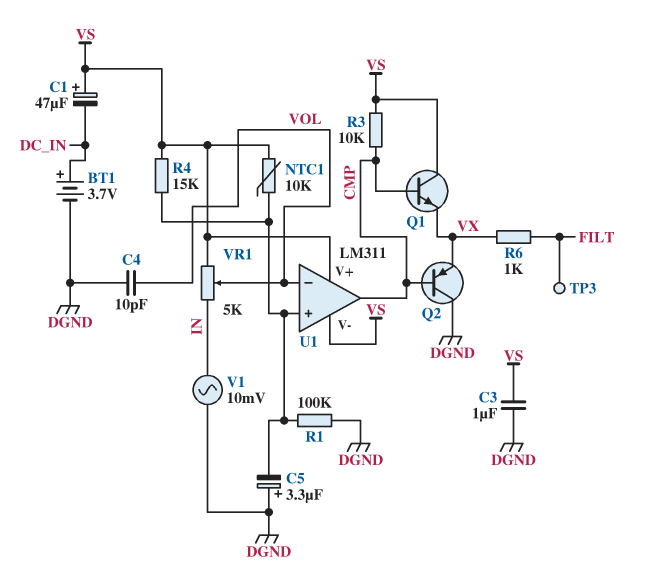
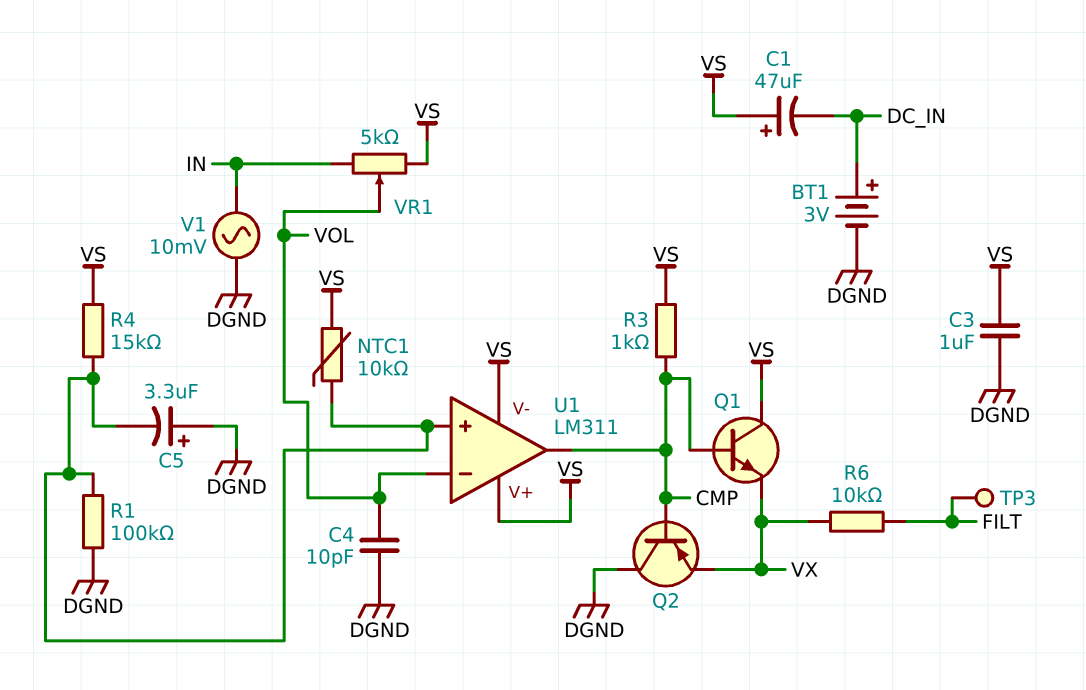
BT1: 3.7V (plus DC_IN, minus DGND) -> 3V (plus DC_IN, minus DGND)
R3: 10k (CMP, VS) -> 1k (CMP, VS)
R6: 1k (FILT, VX) -> 10k (FILT, VX)

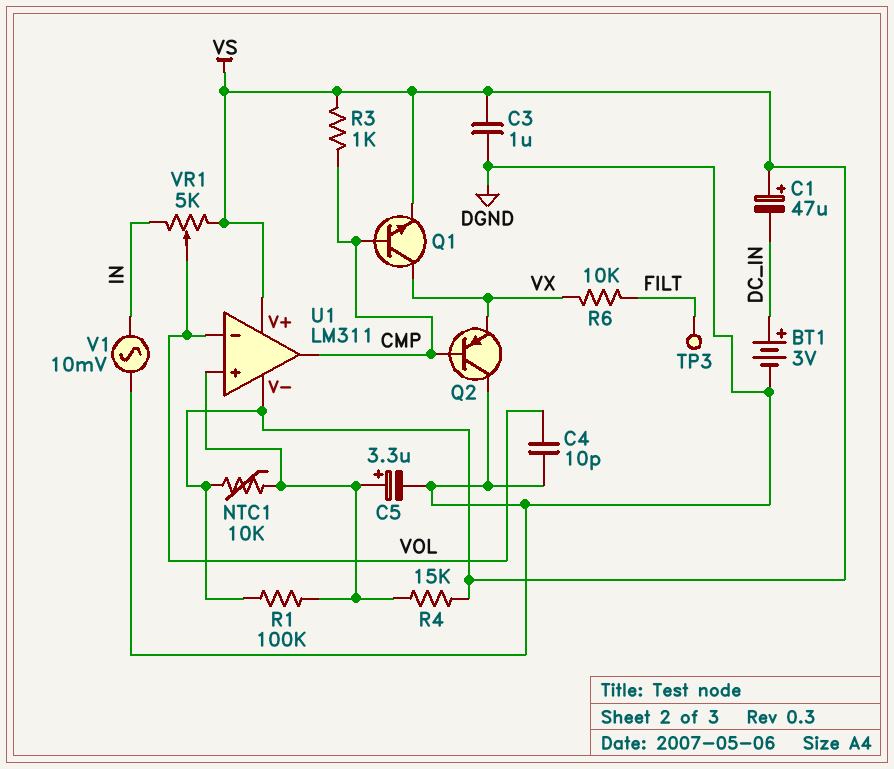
C5: 3.3uF (plus DGND, minus U1/in+) -> 3.3uF (plus U1/in+, minus DGND)
Q1: NPN (B CMP, C VS, E VX) -> NPN (B CMP, C VX, E VS)
R1: 100k (DGND, U1/in+) -> 100k (U1/in+, VS)

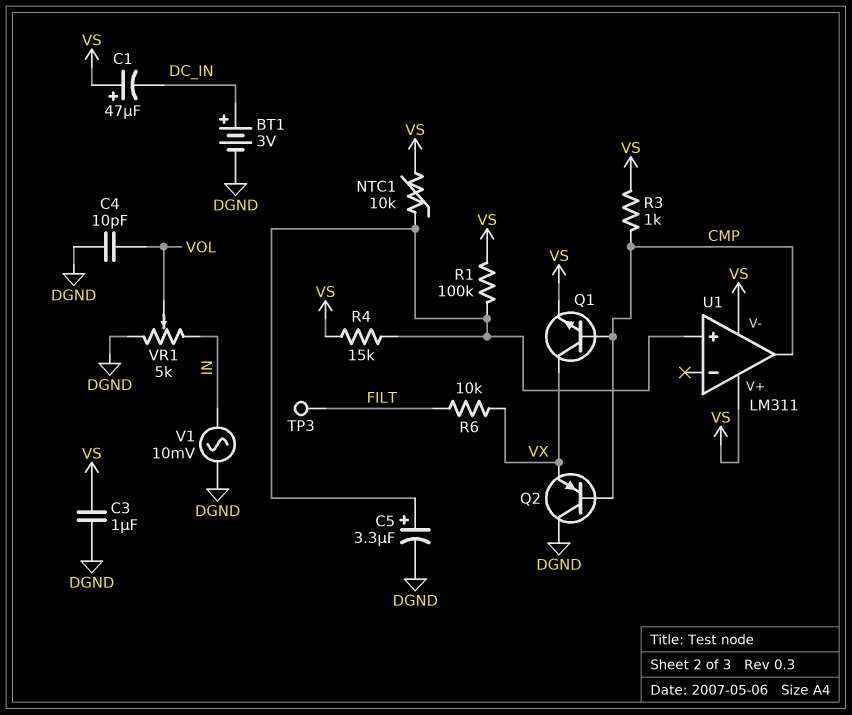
U1 pin in-: VOL -> none
VR1: 5k (IN, VS, wiper VOL) -> 5k (DGND, IN, wiper VOL)

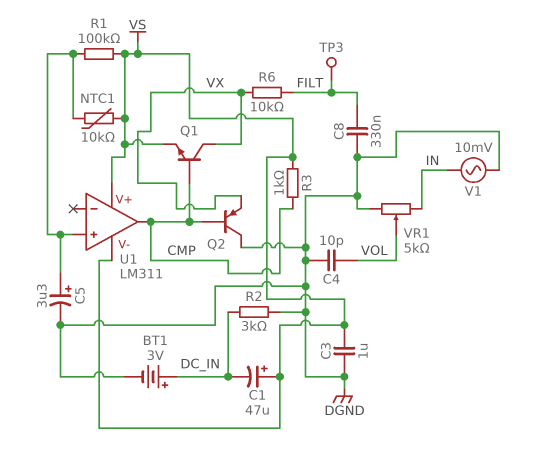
C8: none -> 330nF (DGND, FILT)
R2: none -> 3k (DC_IN, DGND)
R4: 15k (U1/in+, VS) -> none

